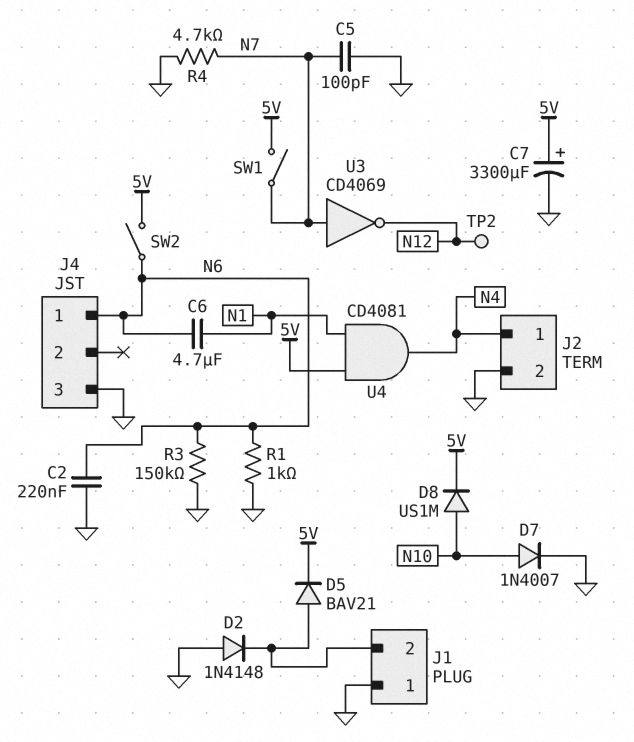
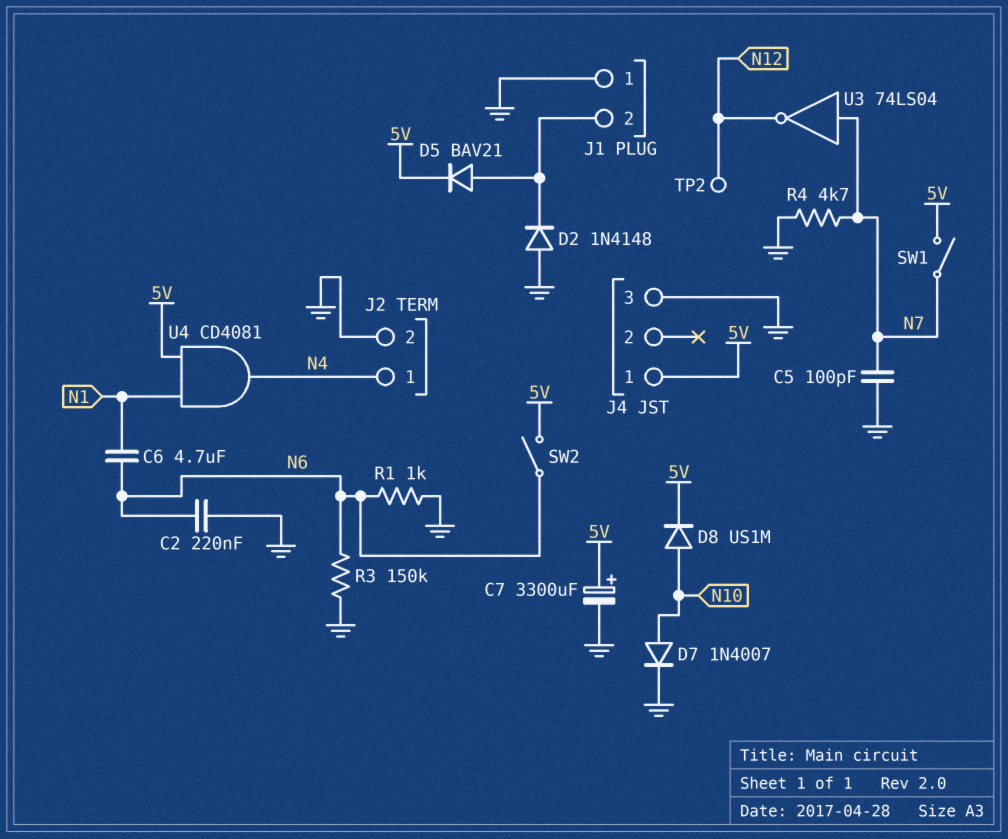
J4 pin 1: N6 -> 5V
U3: NOT CD4069 (in N7, out N12) -> NOT 74LS04 (in N7, out N12)

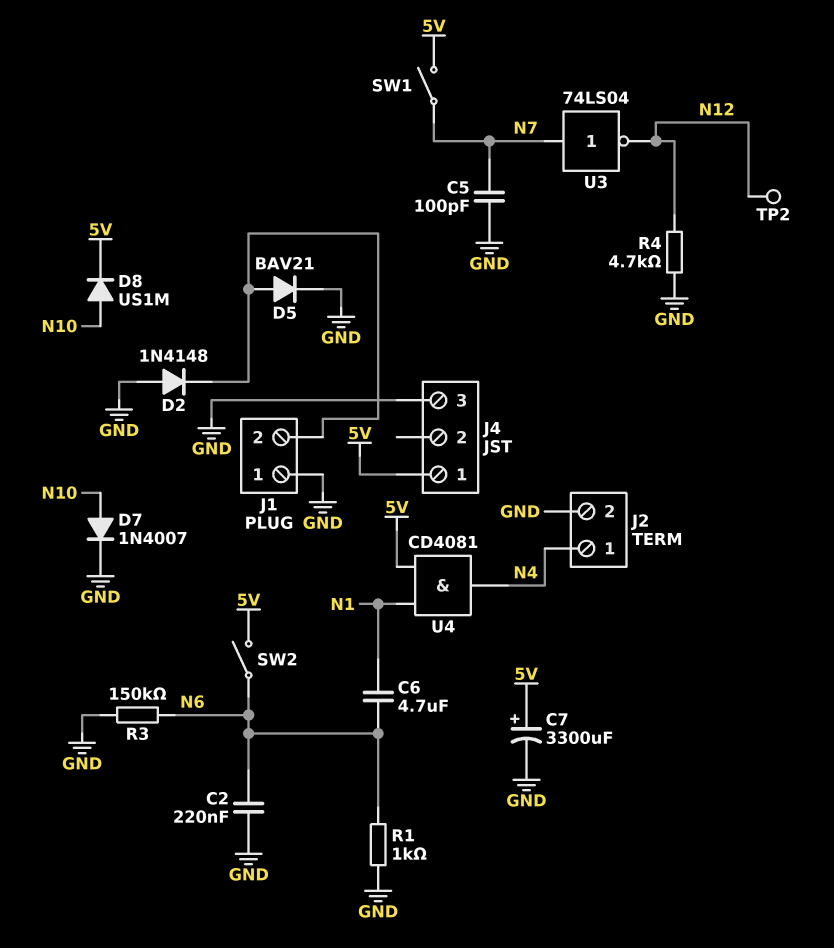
D5: diode BAV21 (A J1/2, K 5V) -> diode BAV21 (A J1/2, K GND)
R4: 4.7k (GND, N7) -> 4.7k (GND, N12)

